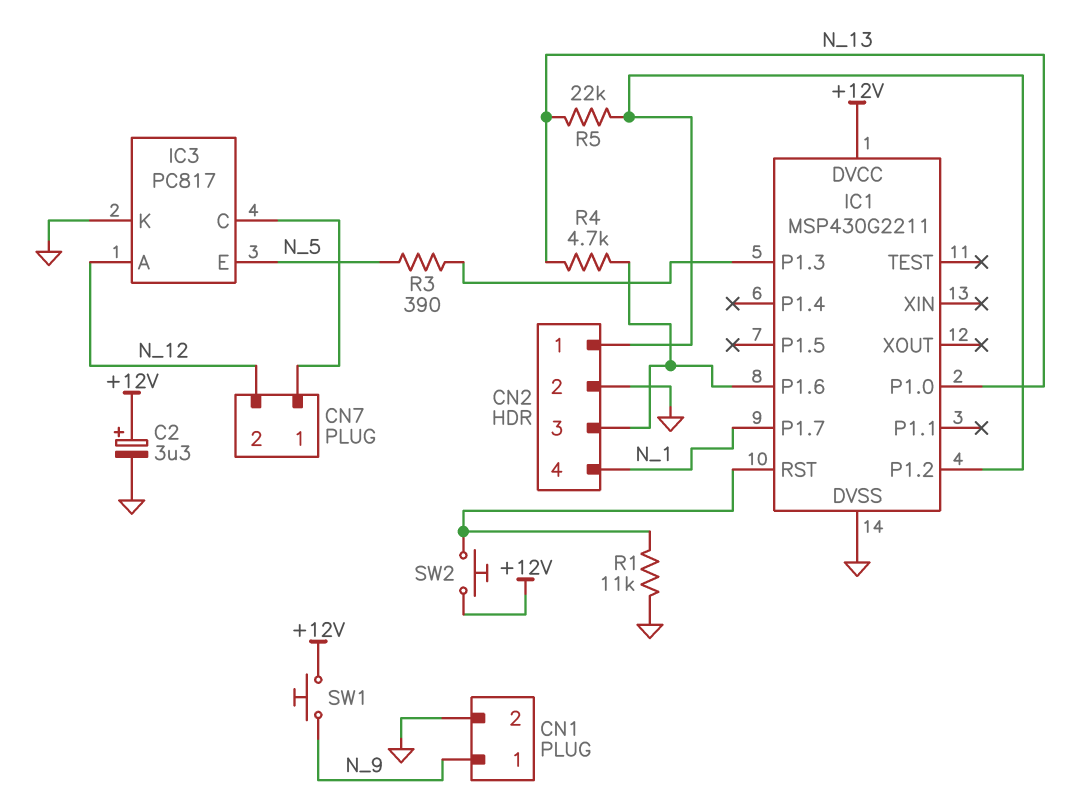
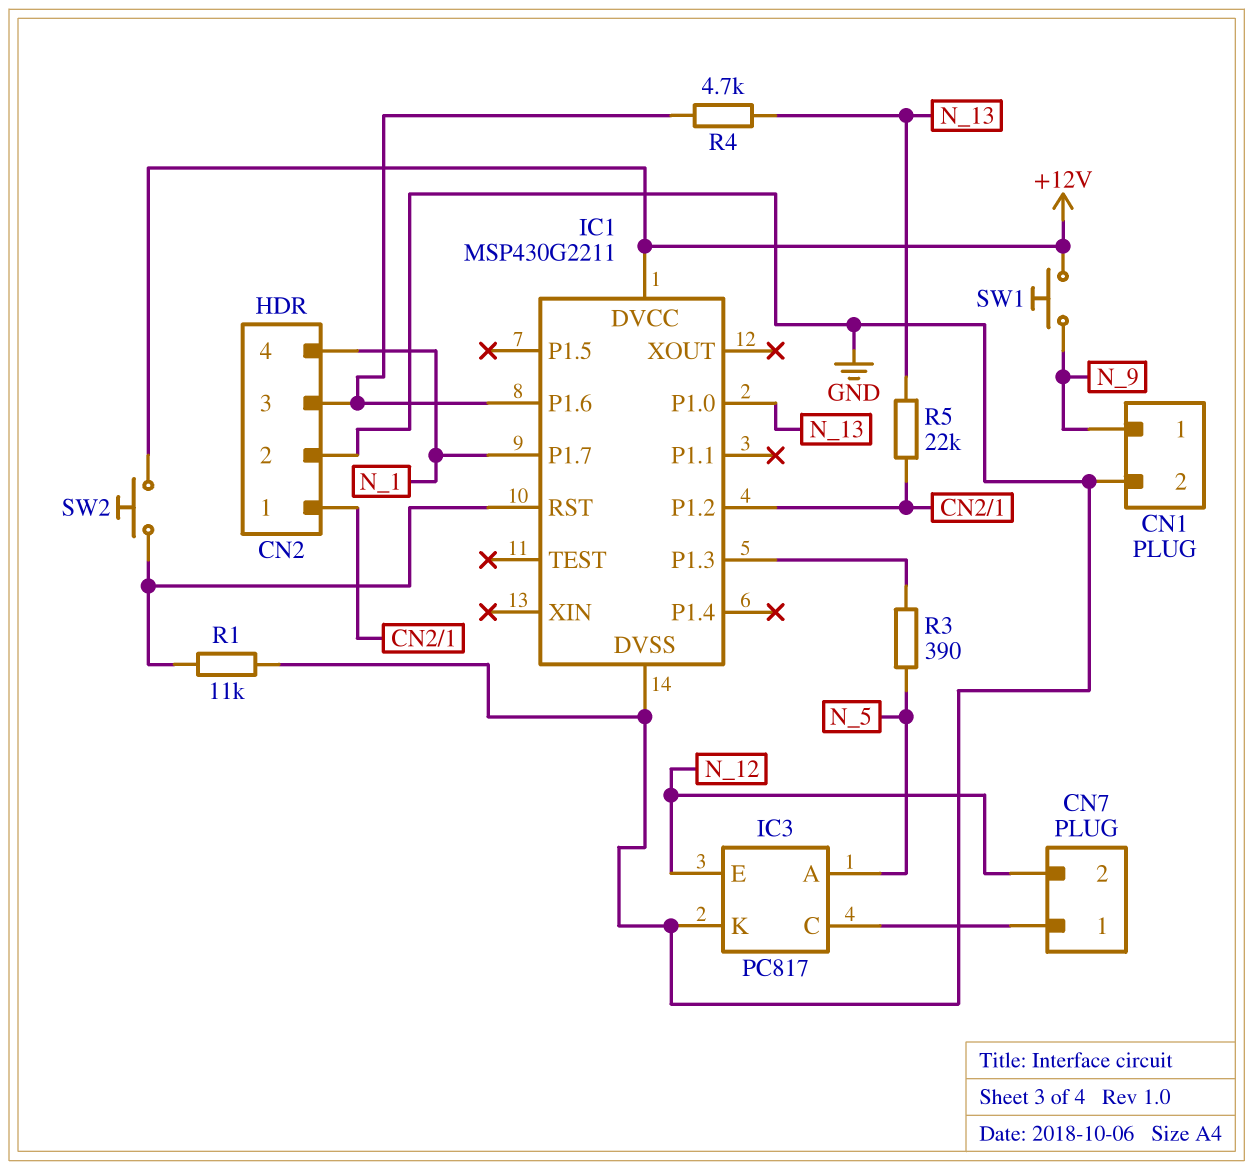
C2: 3.3uF (plus +12V, minus GND) -> none
IC3 pin A: N_12 -> N_5
IC3 pin E: N_5 -> N_12

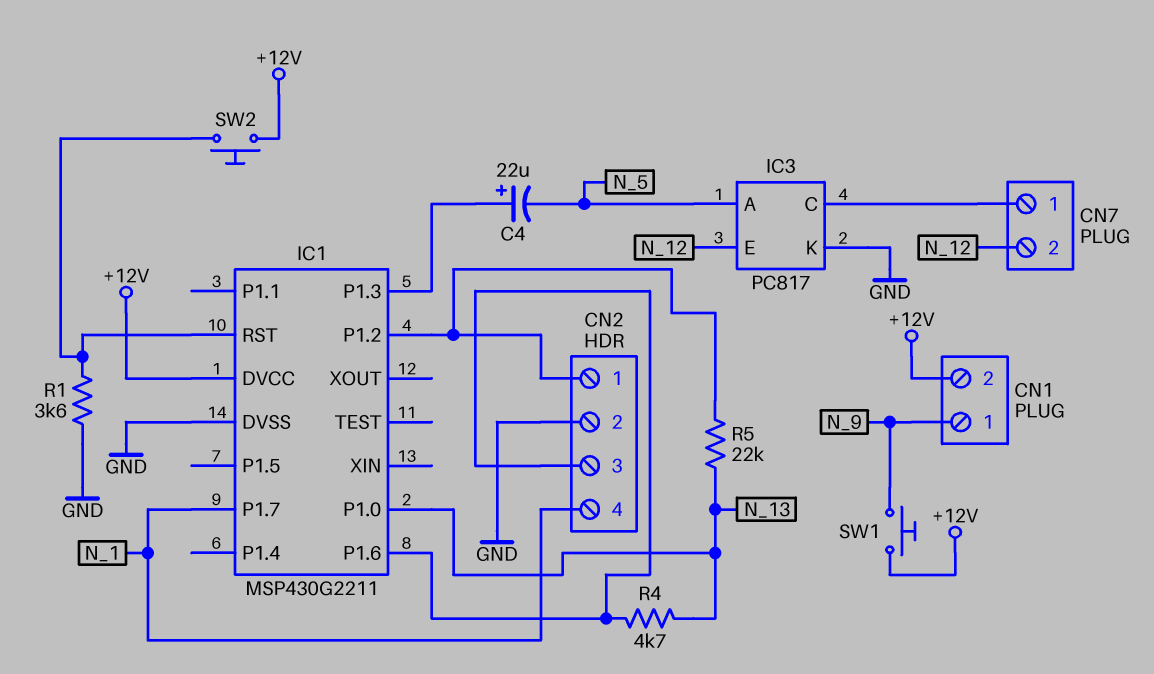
C4: none -> 22uF (plus IC1/P1.3, minus N_5)
CN1 pin 2: GND -> +12V
R1: 11k (GND, IC1/RST) -> 3.6k (GND, IC1/RST)
R3: 390 (IC1/P1.3, N_5) -> none

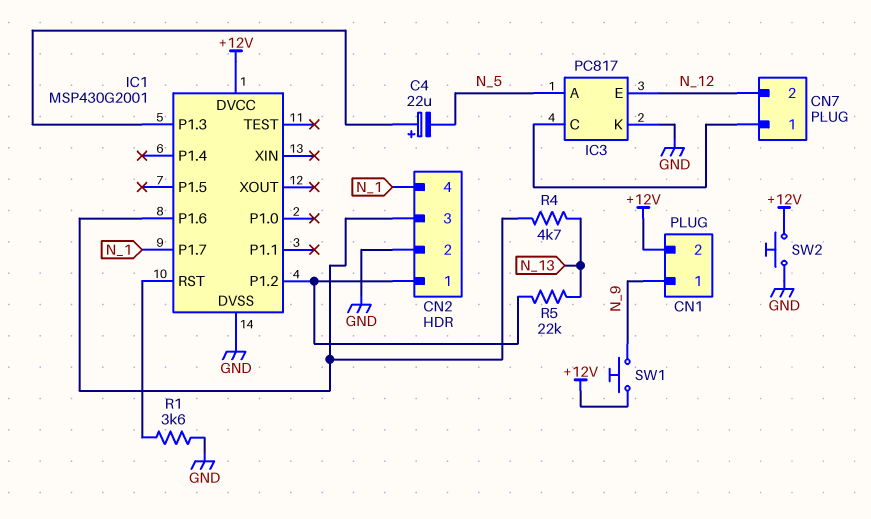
IC1: MSP430G2211 -> MSP430G2001
IC1 pin P1.0: N_13 -> none
SW2: button (+12V, IC1/RST) -> button (+12V, GND)

